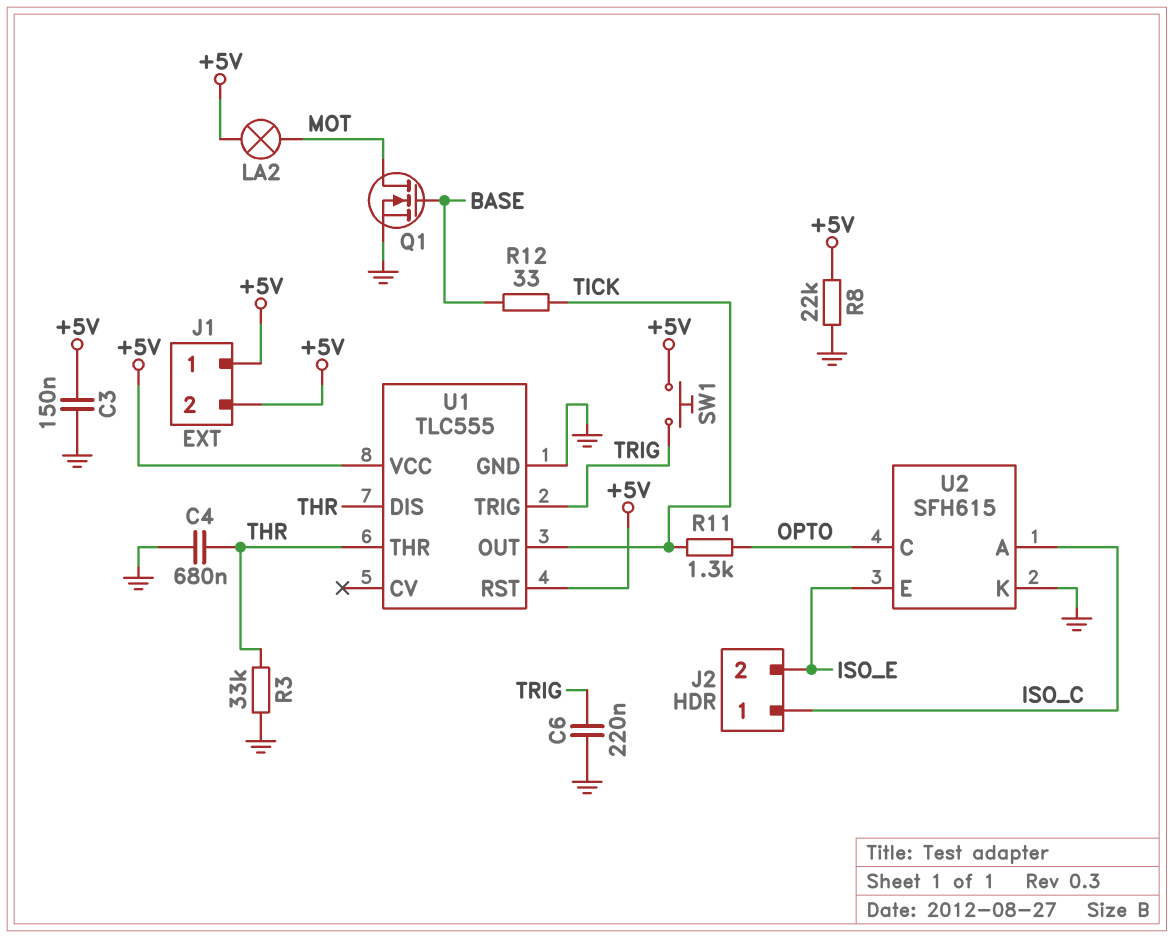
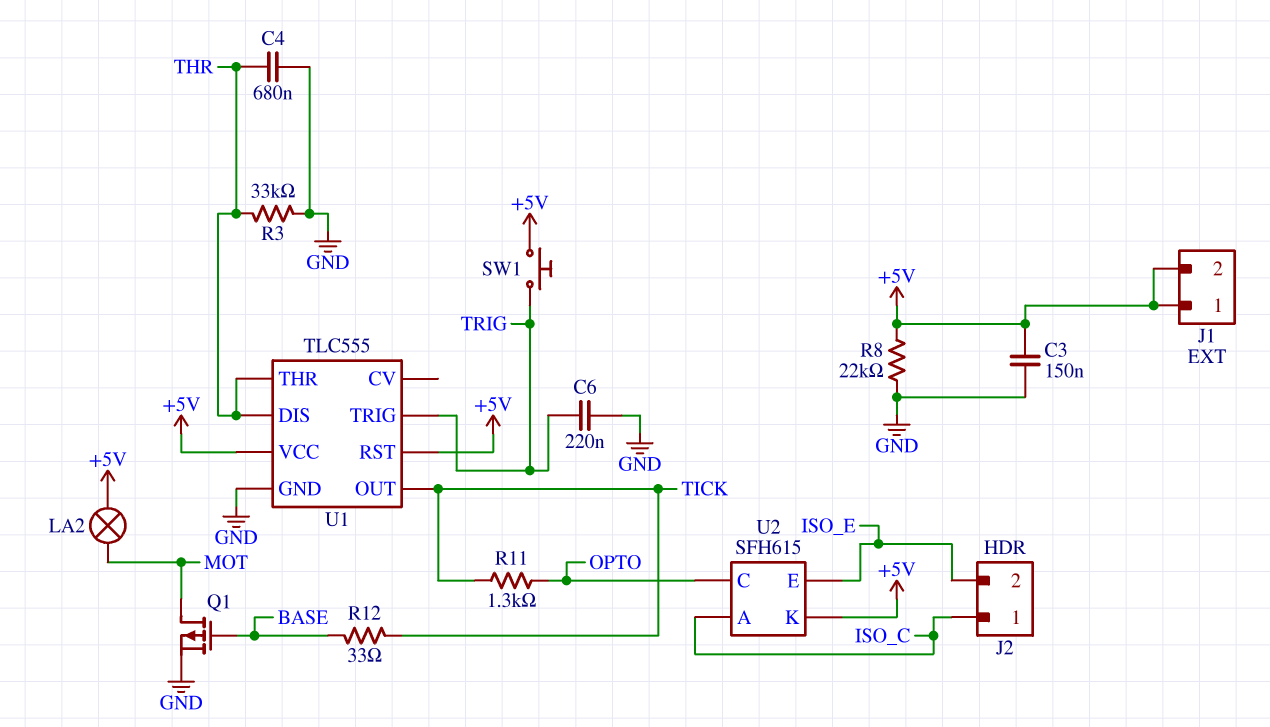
Q1: NMOS (G BASE, D MOT, S GND) -> PMOS (G BASE, D MOT, S GND)
U2 pin K: GND -> +5V

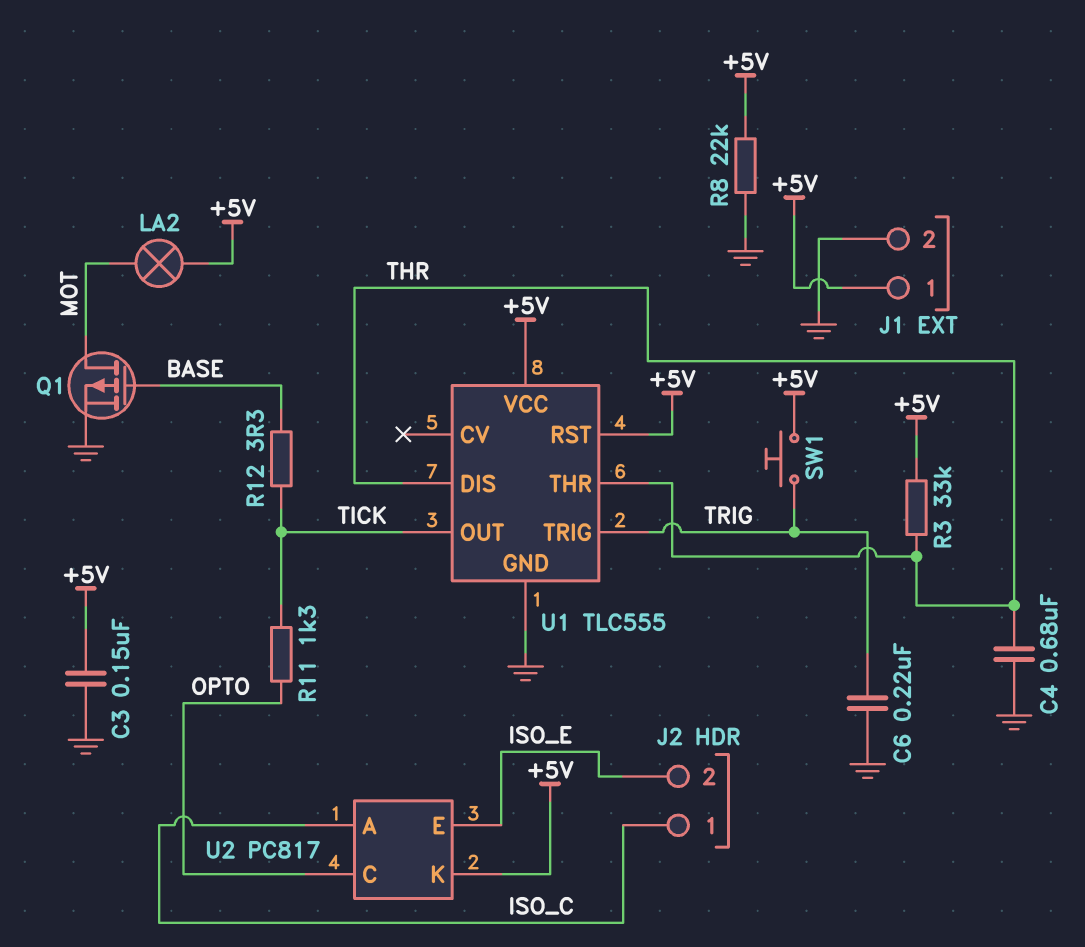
J1 pin 2: +5V -> GND
R3: 33k (GND, THR) -> 33k (+5V, THR)
R12: 33 (BASE, TICK) -> 3.3 (BASE, TICK)
U2: SFH615 -> PC817

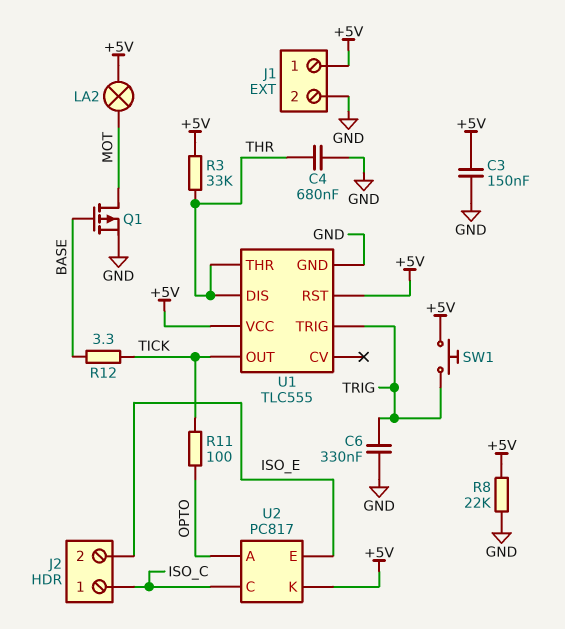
C6: 220nF (GND, TRIG) -> 330nF (GND, TRIG)
R11: 1.3k (OPTO, TICK) -> 100 (OPTO, TICK)
U2 pin A: ISO_C -> OPTO
U2 pin C: OPTO -> ISO_C

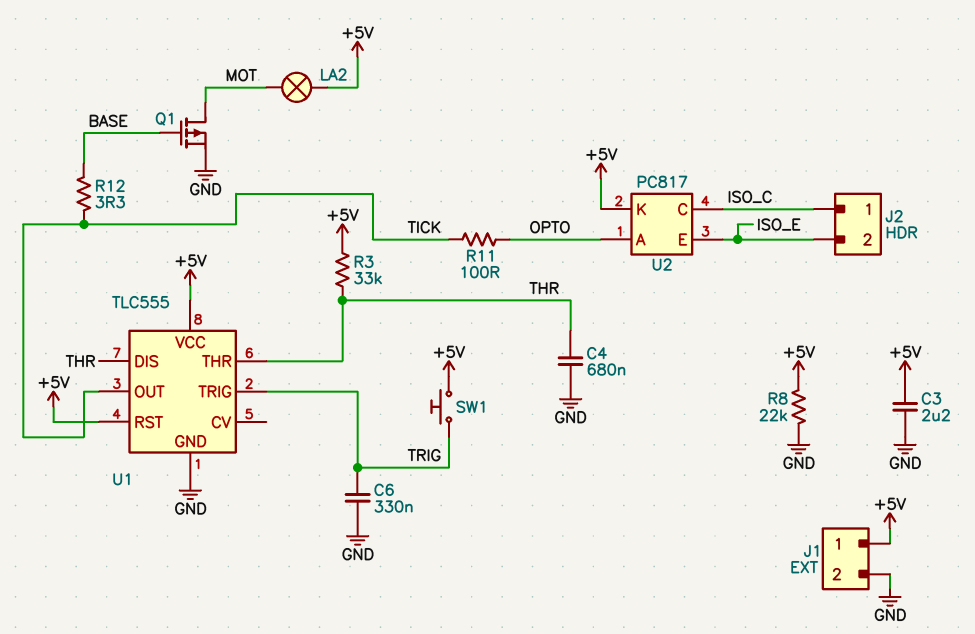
C3: 150nF (+5V, GND) -> 2.2uF (+5V, GND)

